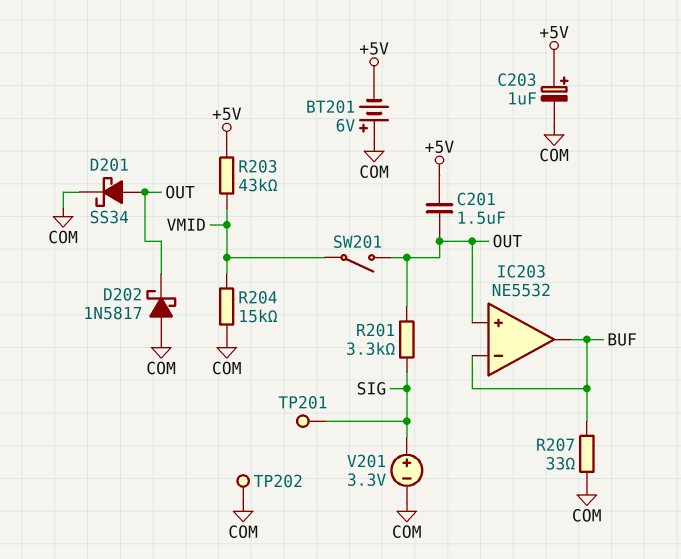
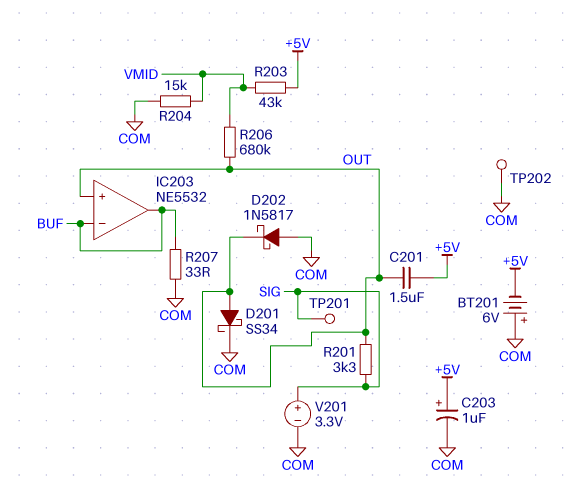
R206: none -> 680k (OUT, VMID)
SW201: switch (OUT, VMID) -> none

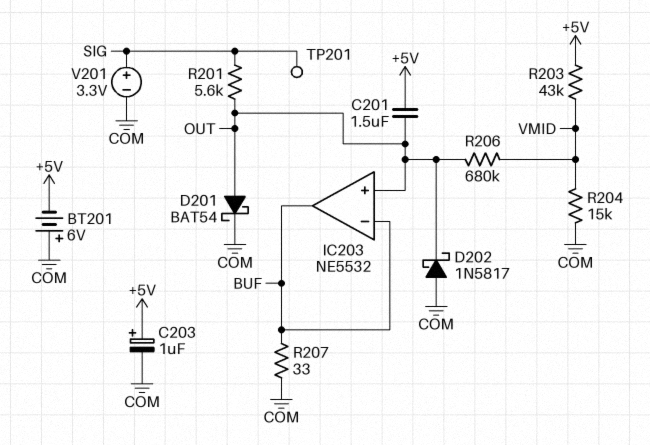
D201: schottky SS34 (A OUT, K COM) -> schottky BAT54 (A OUT, K COM)
R201: 3.3k (OUT, SIG) -> 5.6k (OUT, SIG)
TP202: test point (COM) -> none

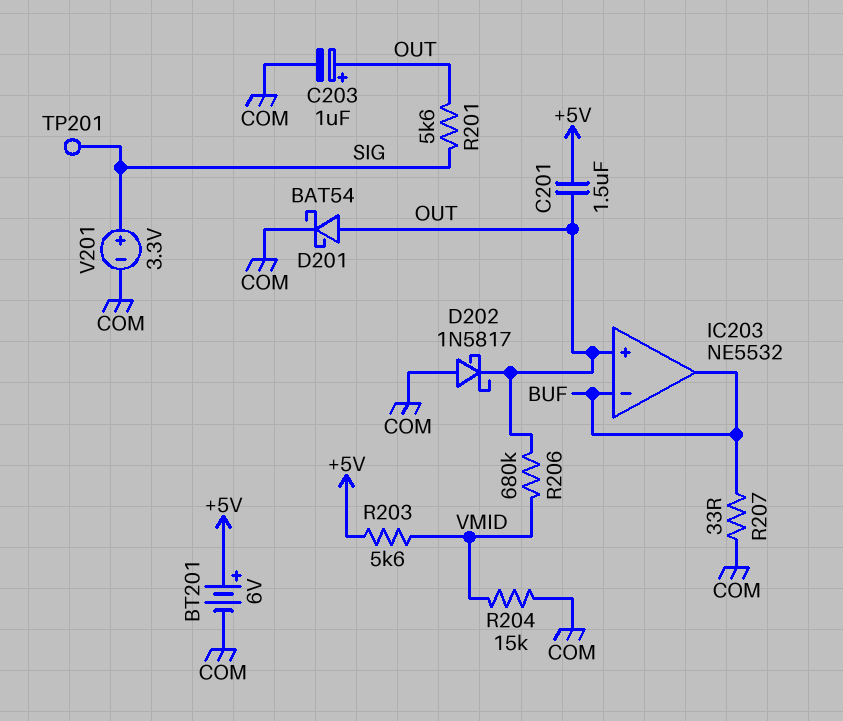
BT201: 6V (plus COM, minus +5V) -> 6V (plus +5V, minus COM)
C203: 1uF (plus +5V, minus COM) -> 1uF (plus OUT, minus COM)
R203: 43k (+5V, VMID) -> 5.6k (+5V, VMID)

